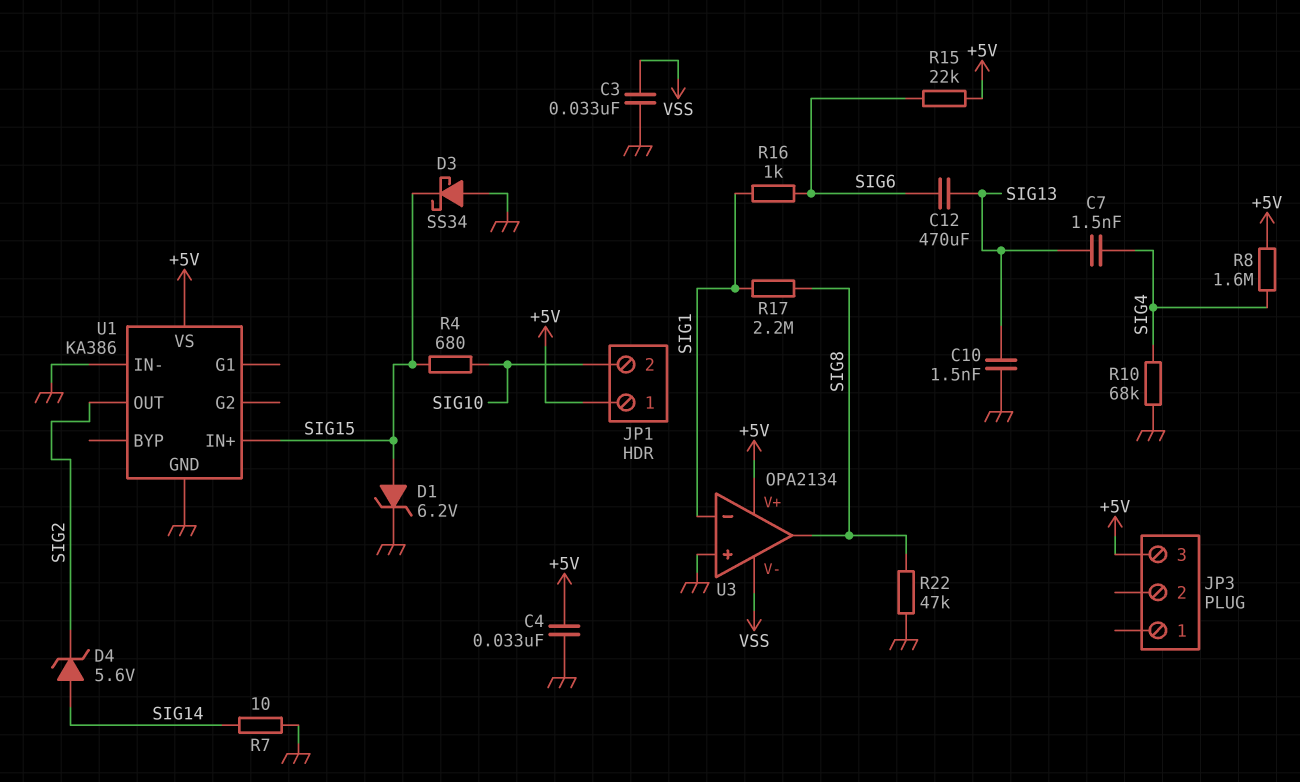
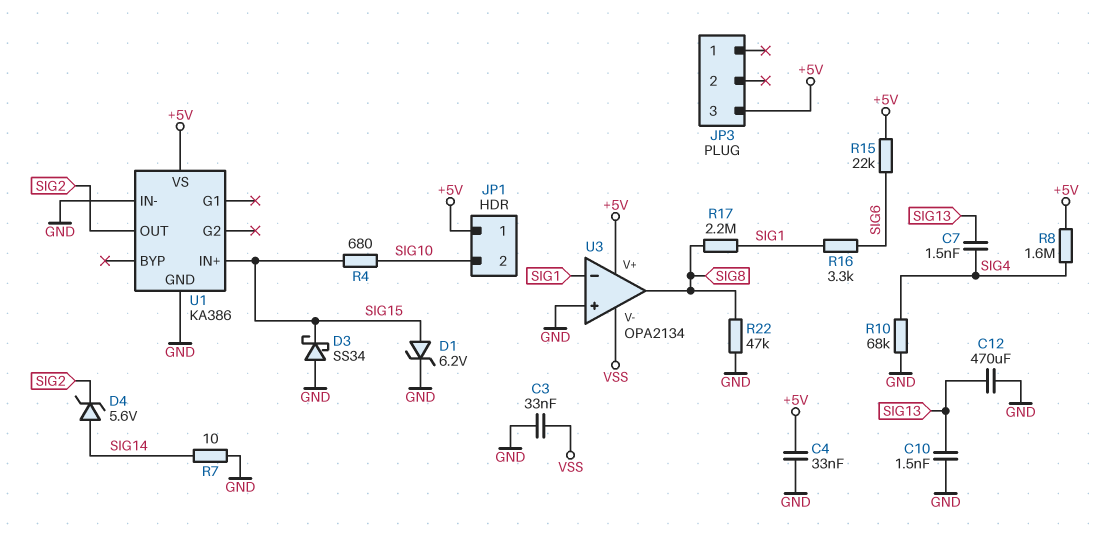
C12: 470uF (SIG6, SIG13) -> 470uF (GND, SIG13)
R16: 1k (SIG1, SIG6) -> 3.3k (SIG1, SIG6)

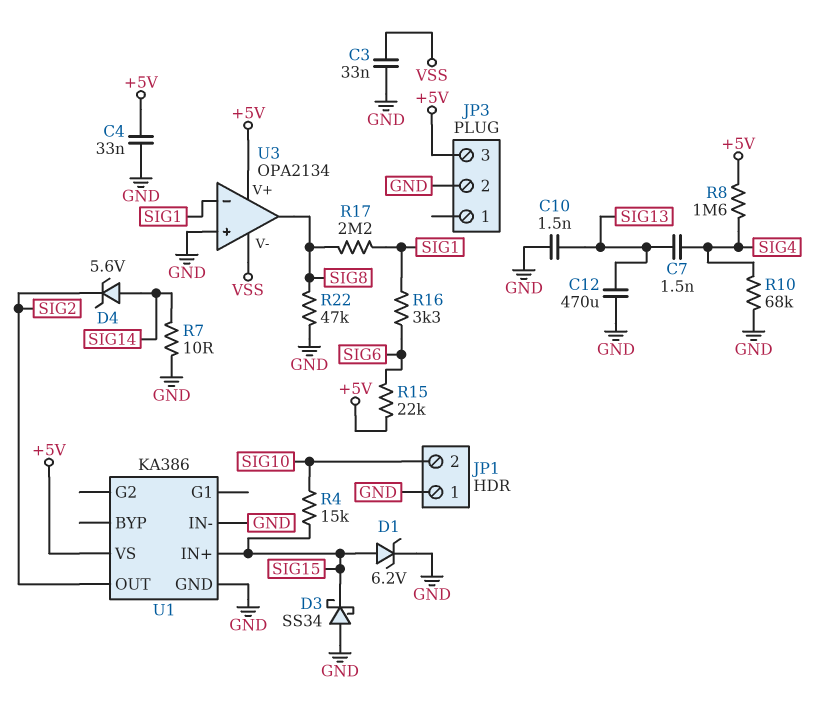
JP1 pin 1: +5V -> GND
JP3 pin 2: none -> GND
R4: 680 (SIG10, SIG15) -> 15k (SIG10, SIG15)

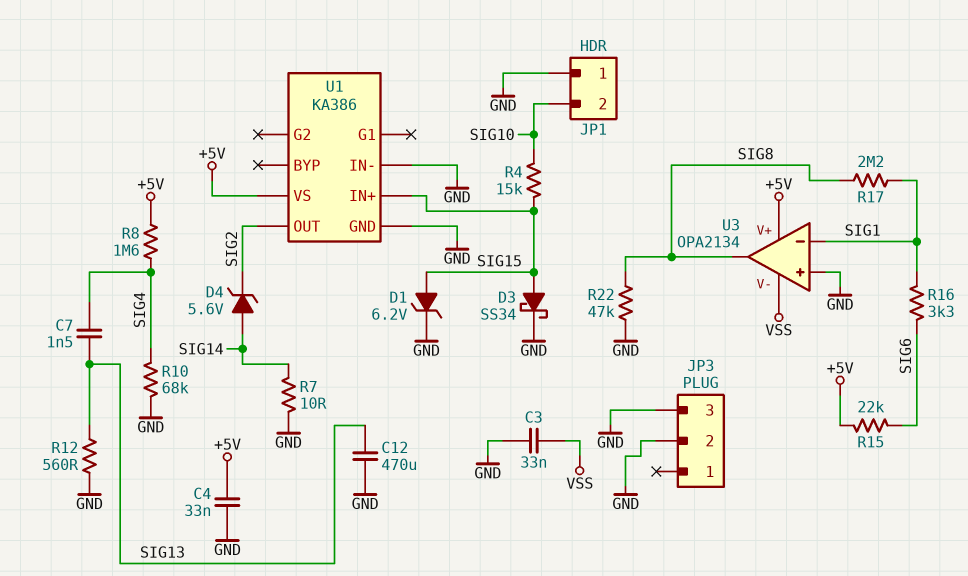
C10: 1.5nF (GND, SIG13) -> none
D3: schottky SS34 (A GND, K SIG15) -> schottky SS34 (A SIG15, K GND)
JP3 pin 3: +5V -> GND
R12: none -> 560 (GND, SIG13)

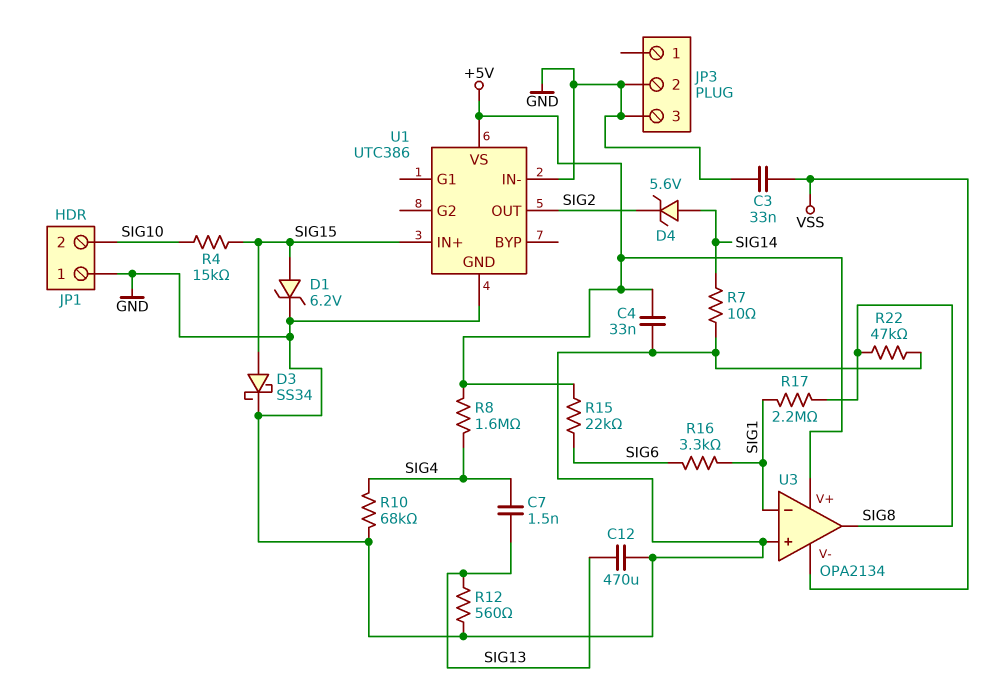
U1: KA386 -> UTC386

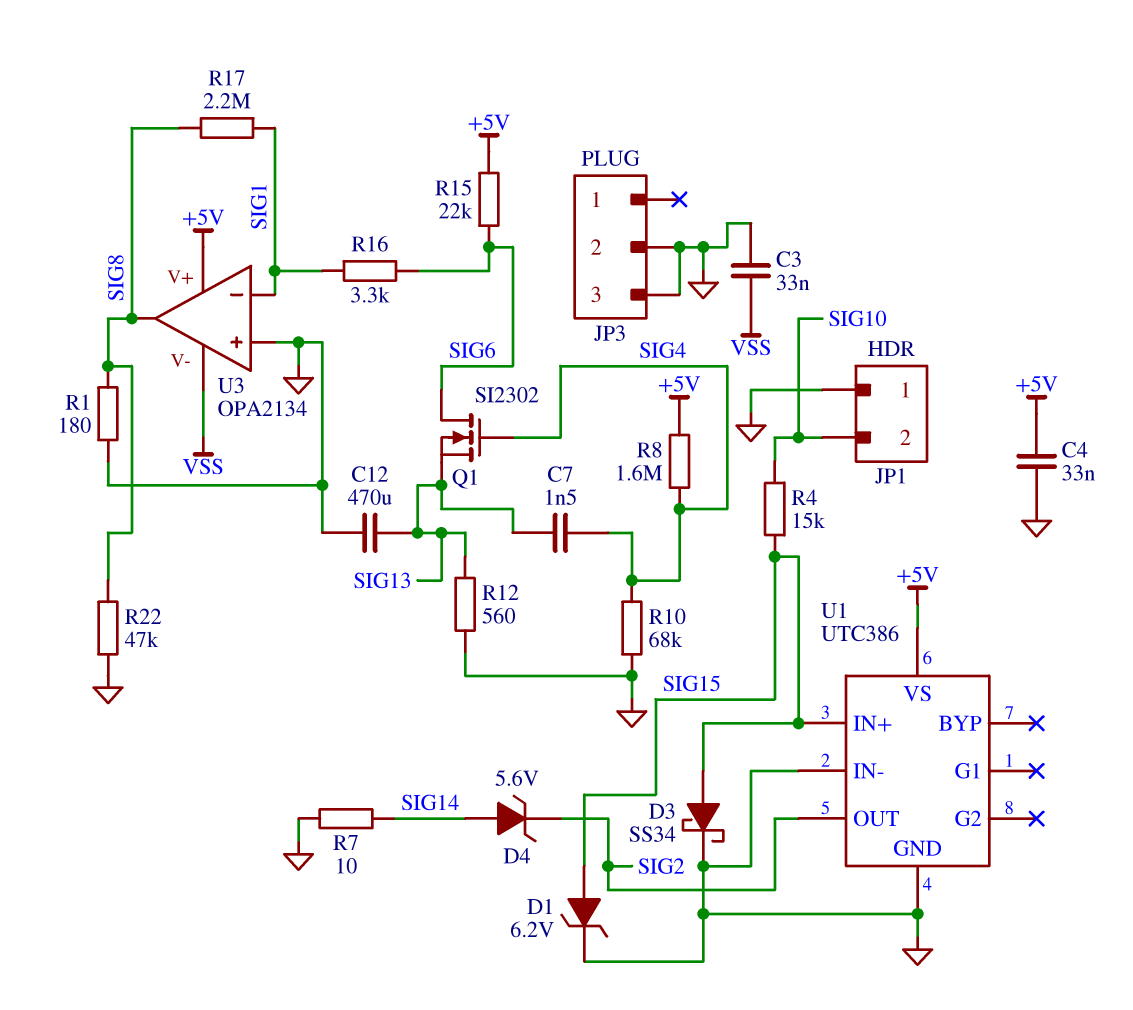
Q1: none -> NMOS SI2302 (G SIG4, D SIG6, S SIG13)
R1: none -> 180 (GND, SIG8)

